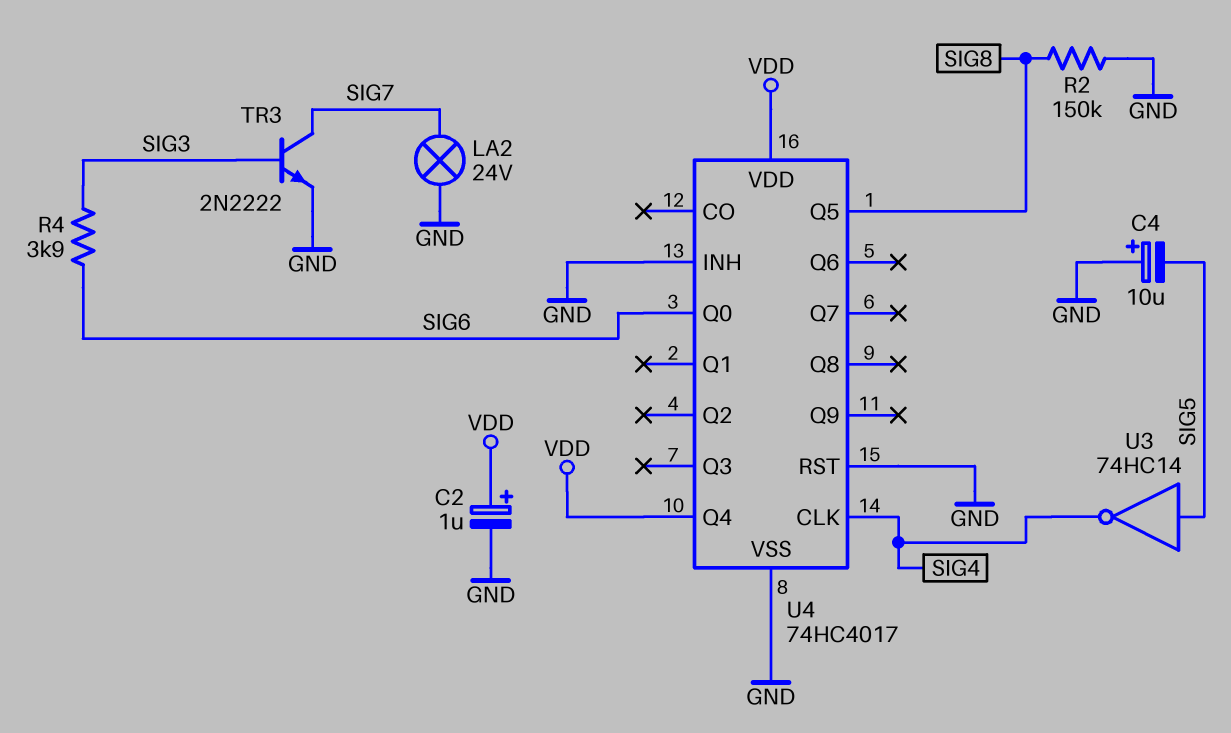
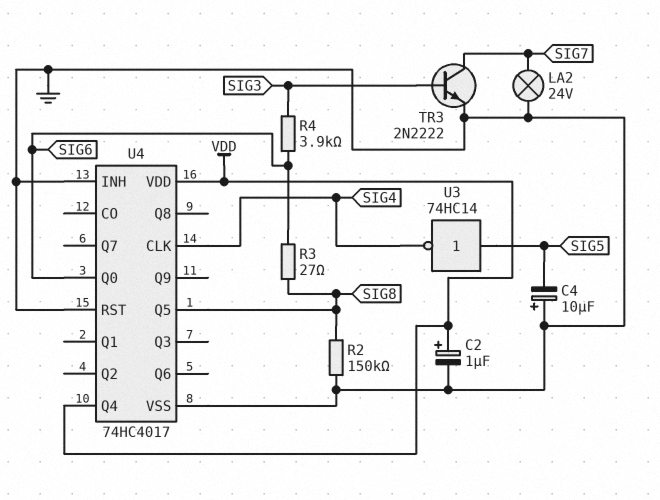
R3: none -> 27 (SIG6, SIG8)

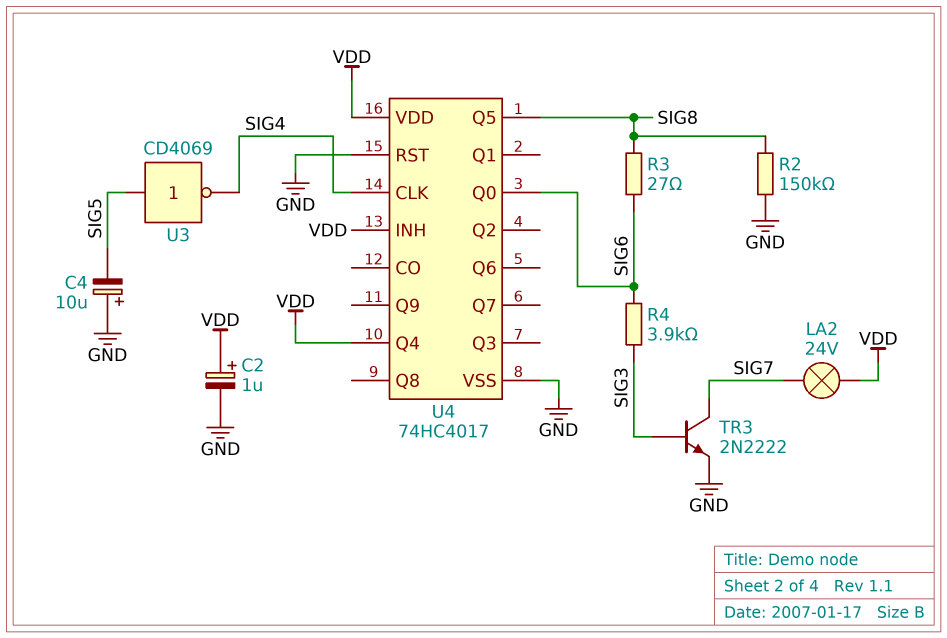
LA2: lamp 24V (GND, SIG7) -> lamp 24V (SIG7, VDD)
U3: NOT 74HC14 (in SIG5, out SIG4) -> NOT CD4069 (in SIG5, out SIG4)
U4 pin INH: GND -> VDD

